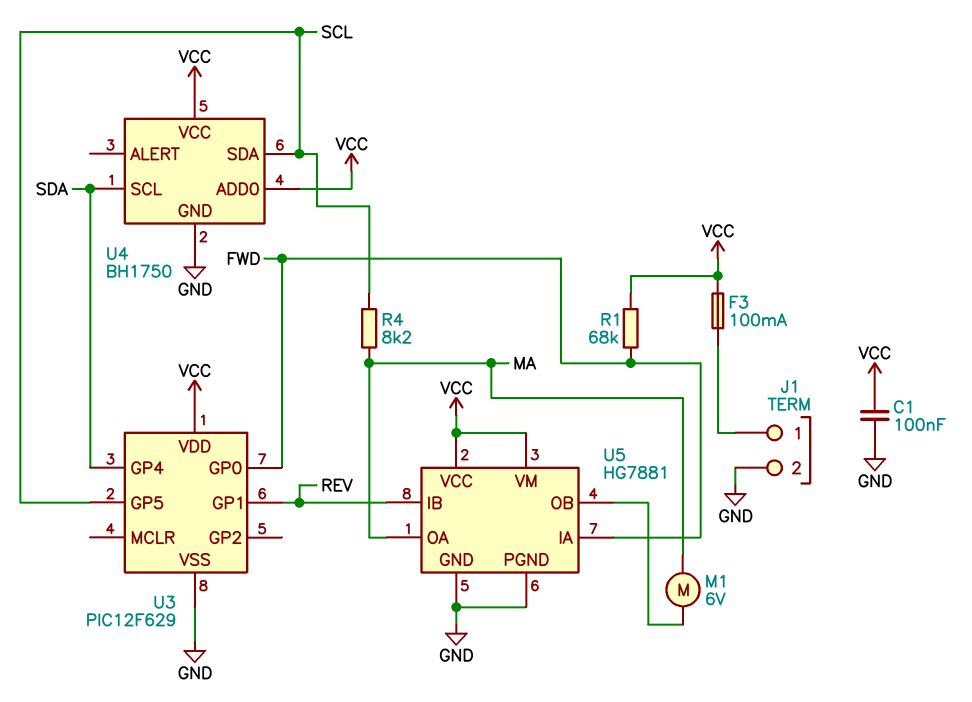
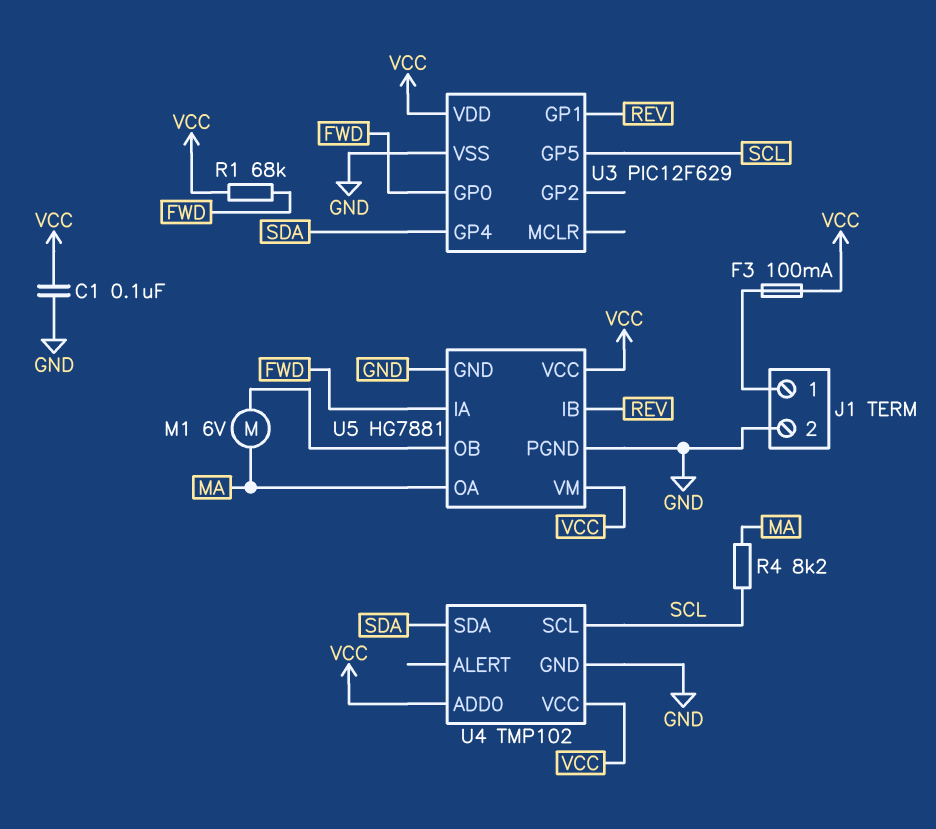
U4: BH1750 -> TMP102
U4 pin SCL: SDA -> SCL
U4 pin SDA: SCL -> SDA

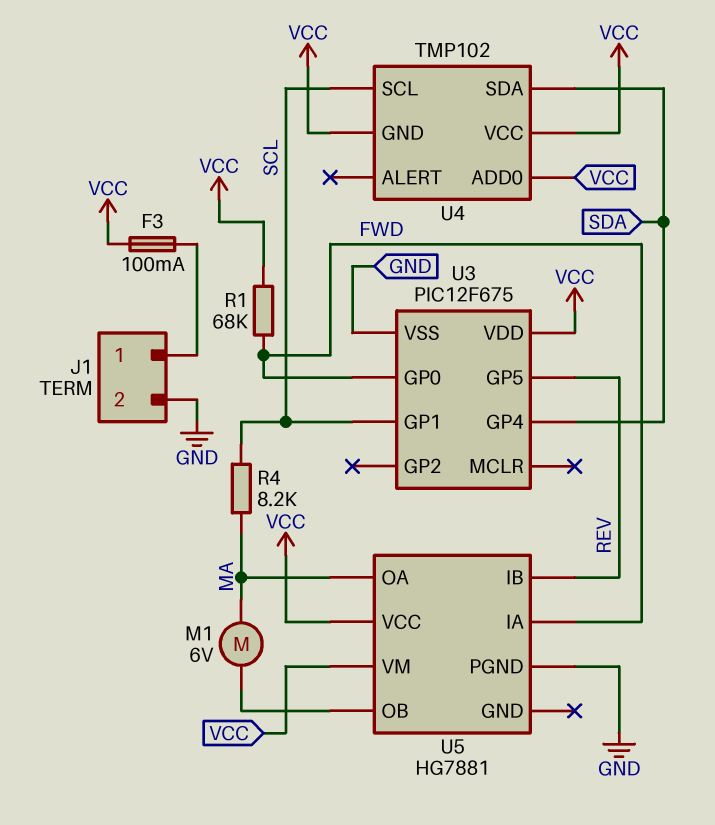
C1: 100nF (GND, VCC) -> none
U3: PIC12F629 -> PIC12F675
U3 pin GP1: REV -> SCL
U3 pin GP5: SCL -> REV
U4 pin GND: GND -> VCC
U5 pin GND: GND -> none

